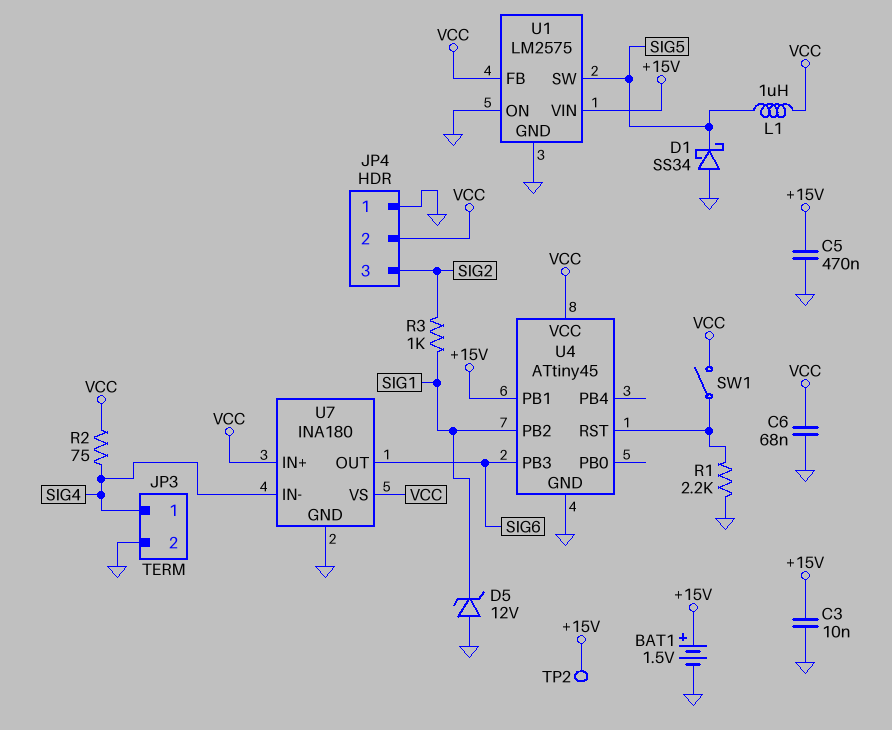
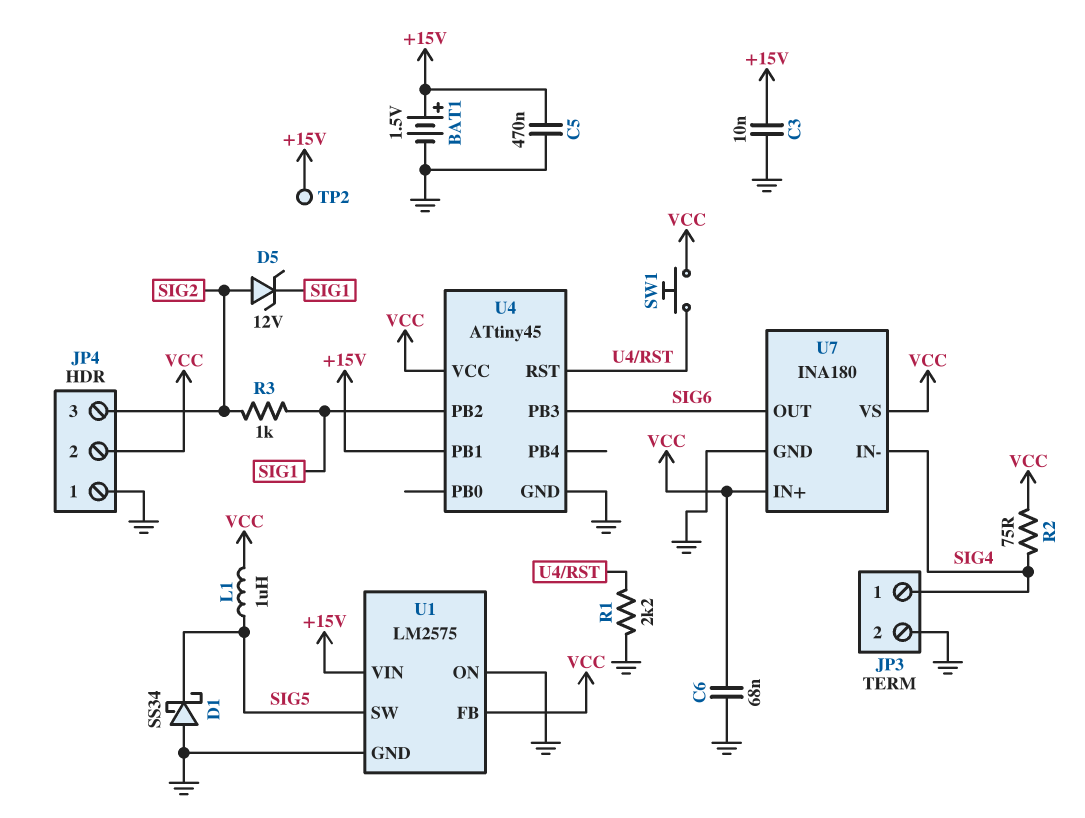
D5: zener 12V (A GND, K SIG1) -> zener 12V (A SIG2, K SIG1)
SW1: switch (U4/RST, VCC) -> button (U4/RST, VCC)

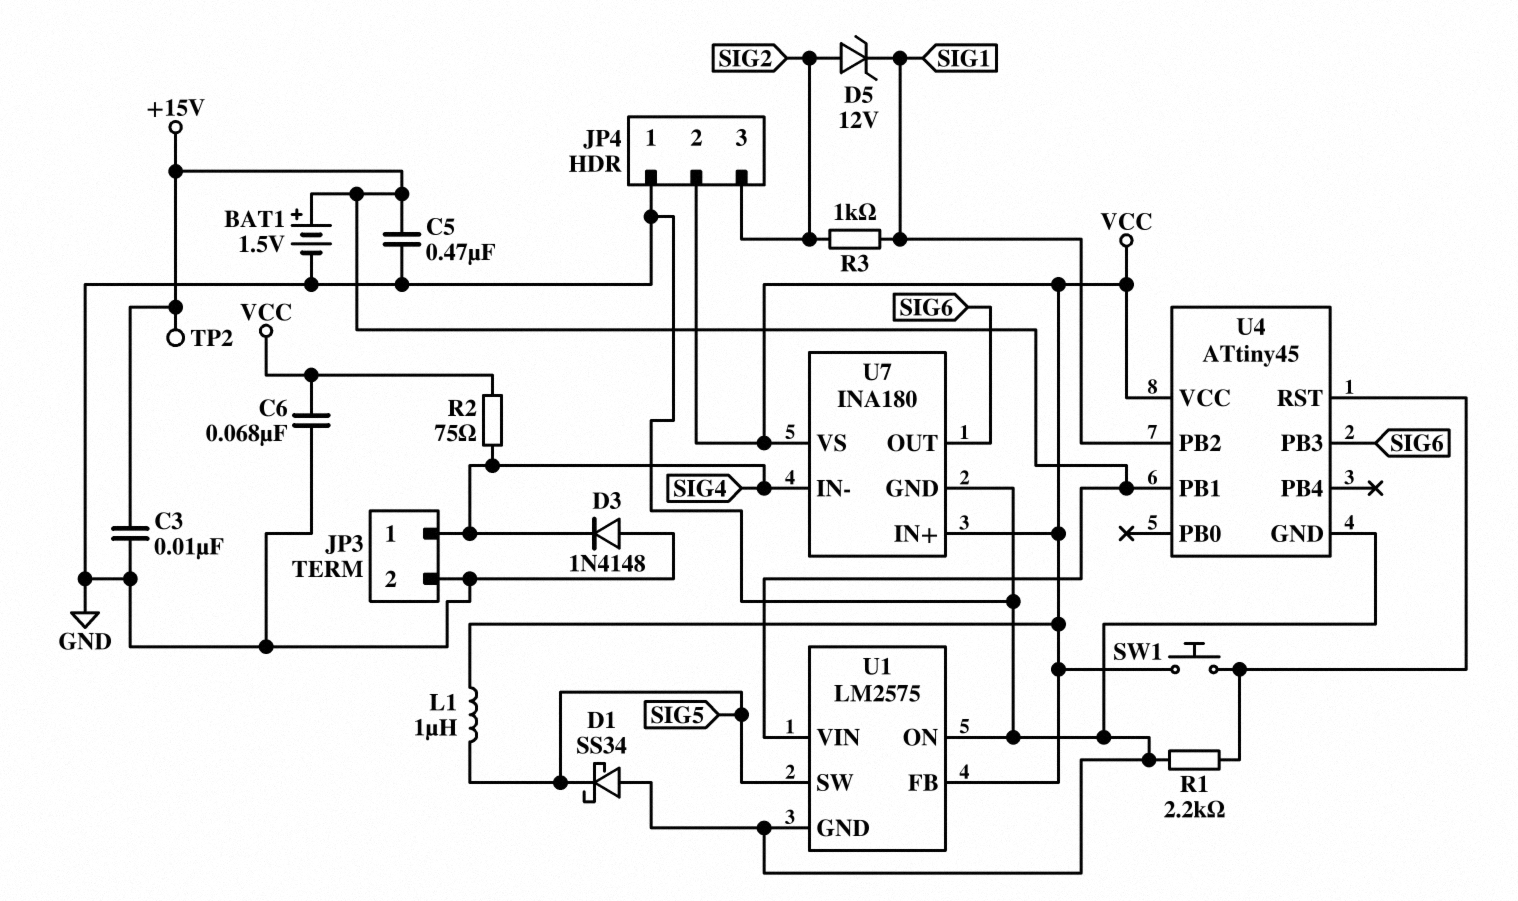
D3: none -> diode 1N4148 (A GND, K SIG4)

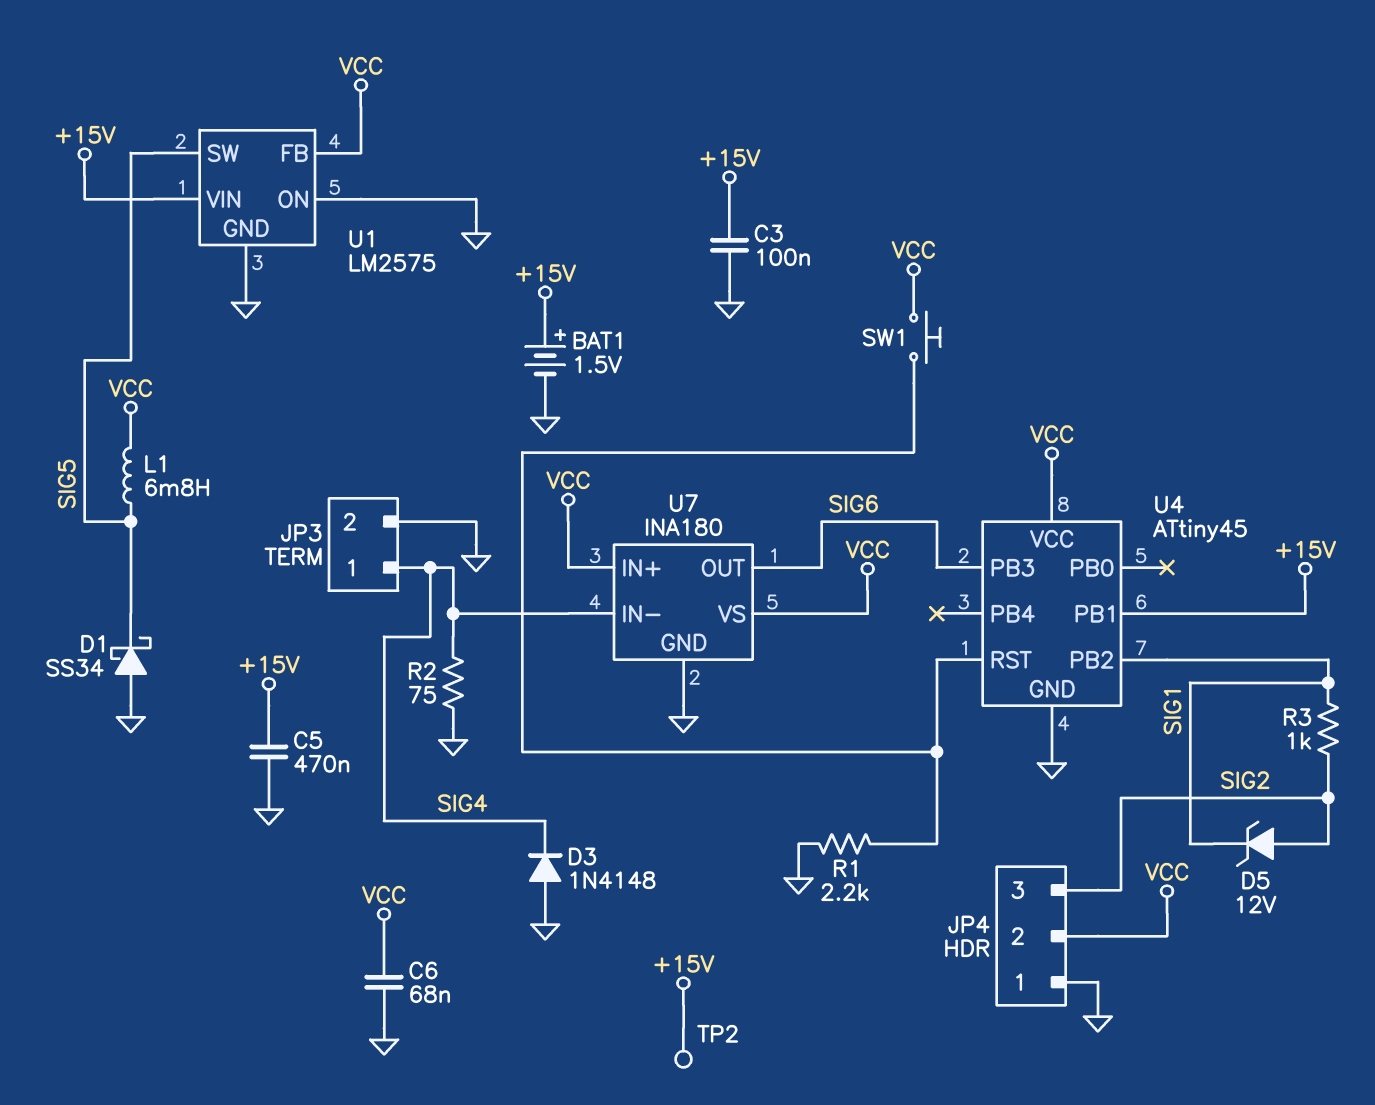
C3: 10nF (+15V, GND) -> 100nF (+15V, GND)
L1: 1uH (SIG5, VCC) -> 6.8mH (SIG5, VCC)
R2: 75 (SIG4, VCC) -> 75 (GND, SIG4)

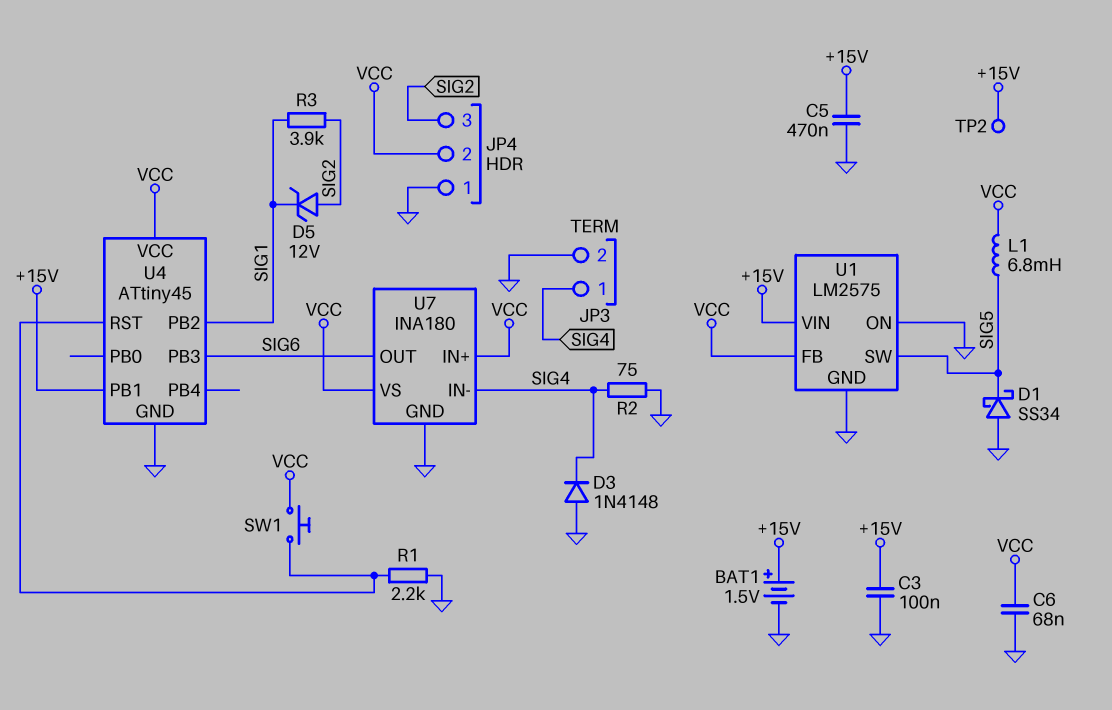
R3: 1k (SIG1, SIG2) -> 3.9k (SIG1, SIG2)

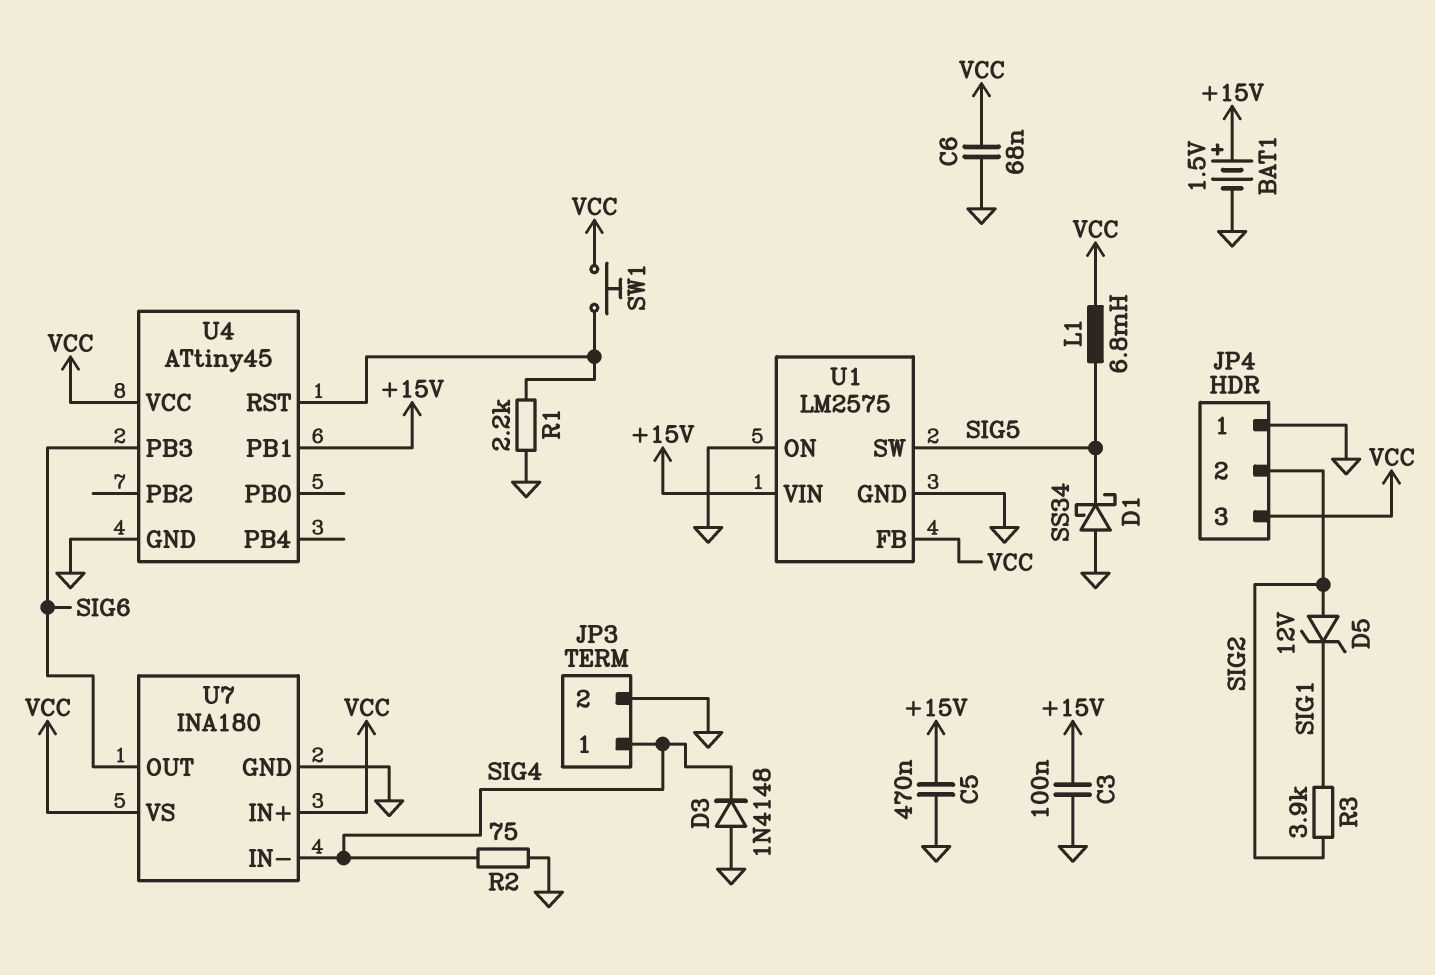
JP4 pin 2: VCC -> SIG2
JP4 pin 3: SIG2 -> VCC
TP2: test point (+15V) -> none
U4 pin PB2: SIG1 -> none

